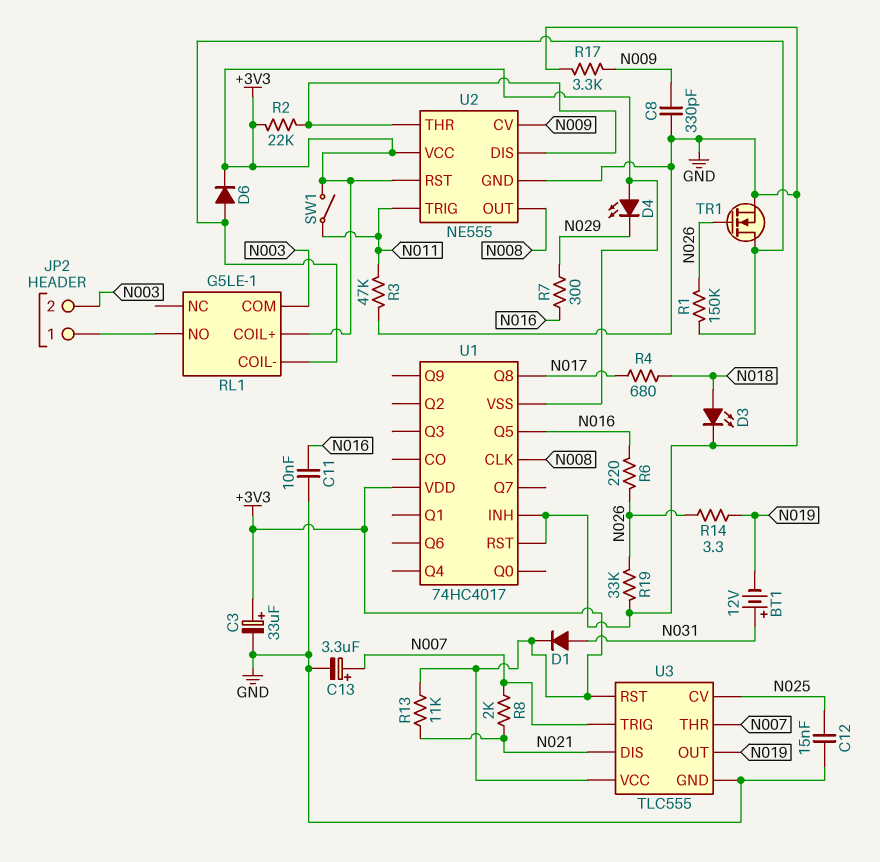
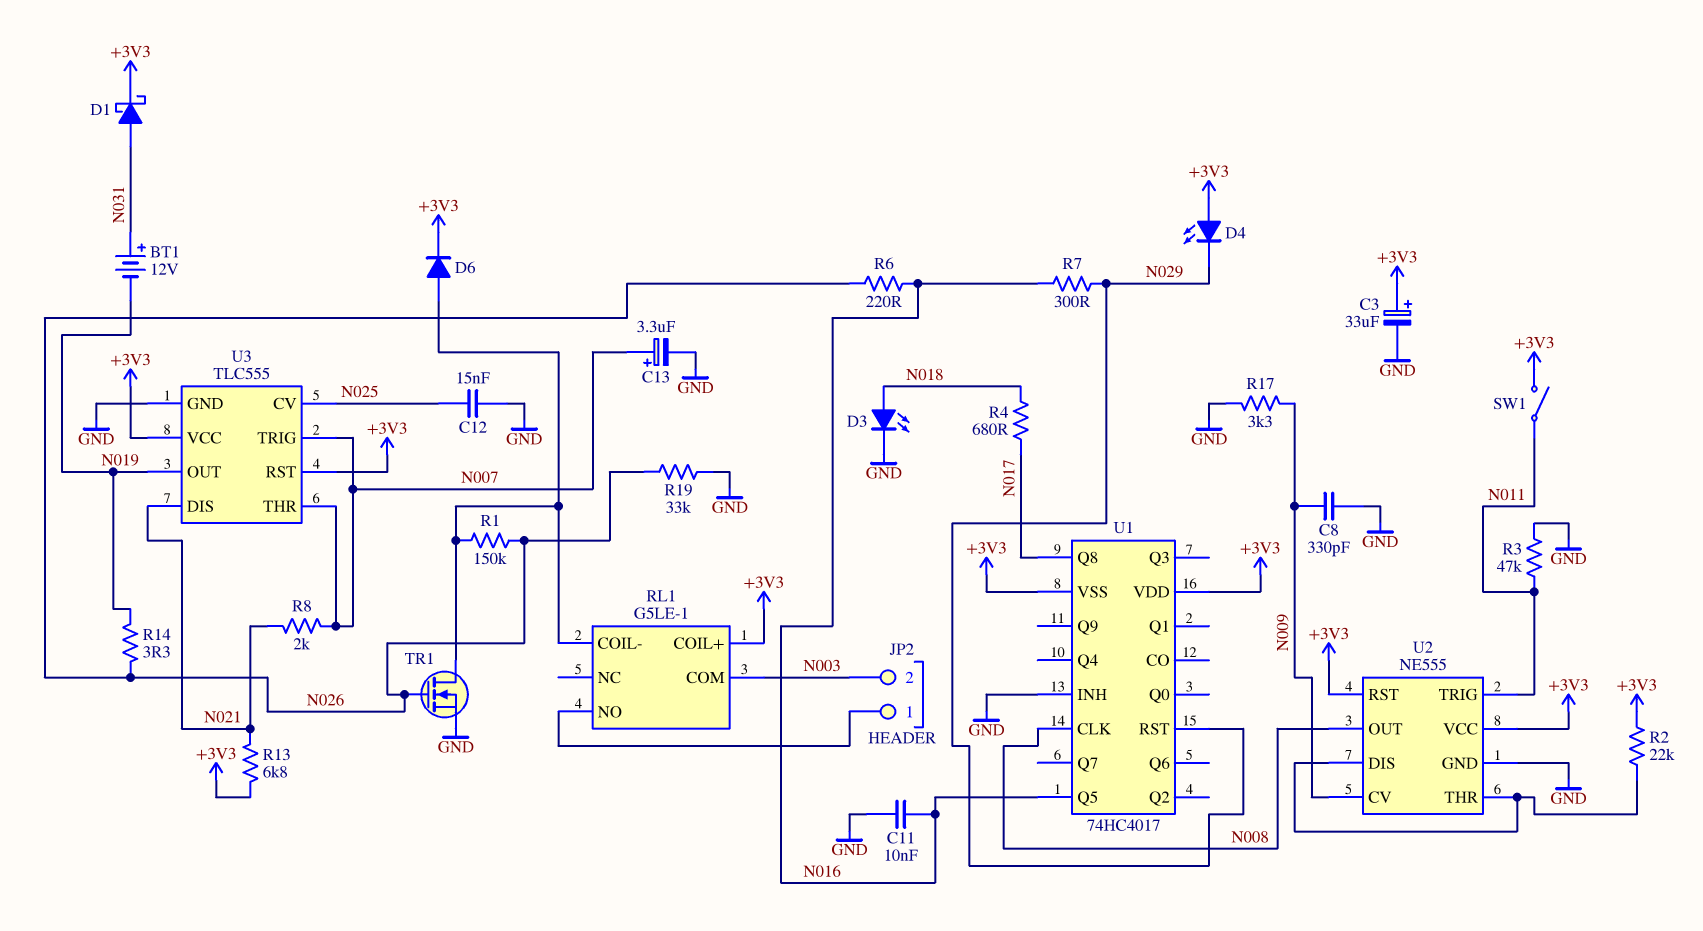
D1: diode (A N031, K +3V3) -> schottky (A N031, K +3V3)
R13: 11k (+3V3, N021) -> 6.8k (+3V3, N021)
U1 pin RST: GND -> N029

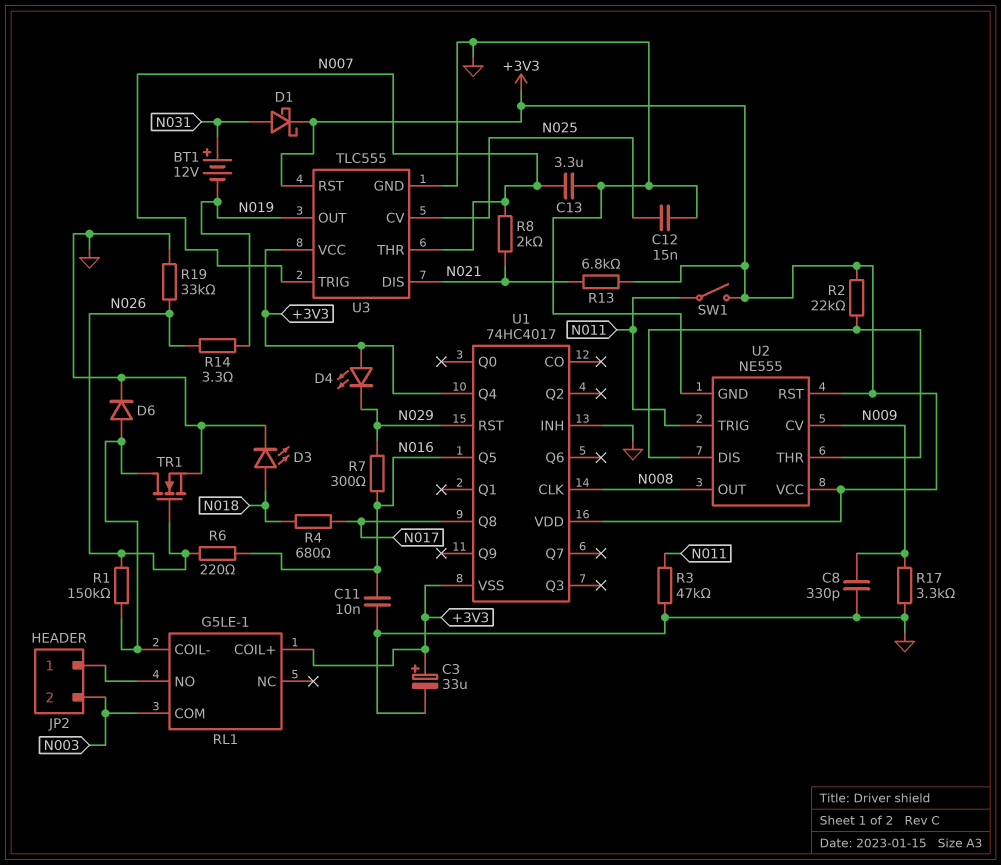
C13: 3.3uF (plus N007, minus GND) -> 3.3uF (GND, N007)
D6: diode (A RL1/COIL-, K +3V3) -> diode (A RL1/COIL-, K GND)
U1 pin Q4: none -> +3V3

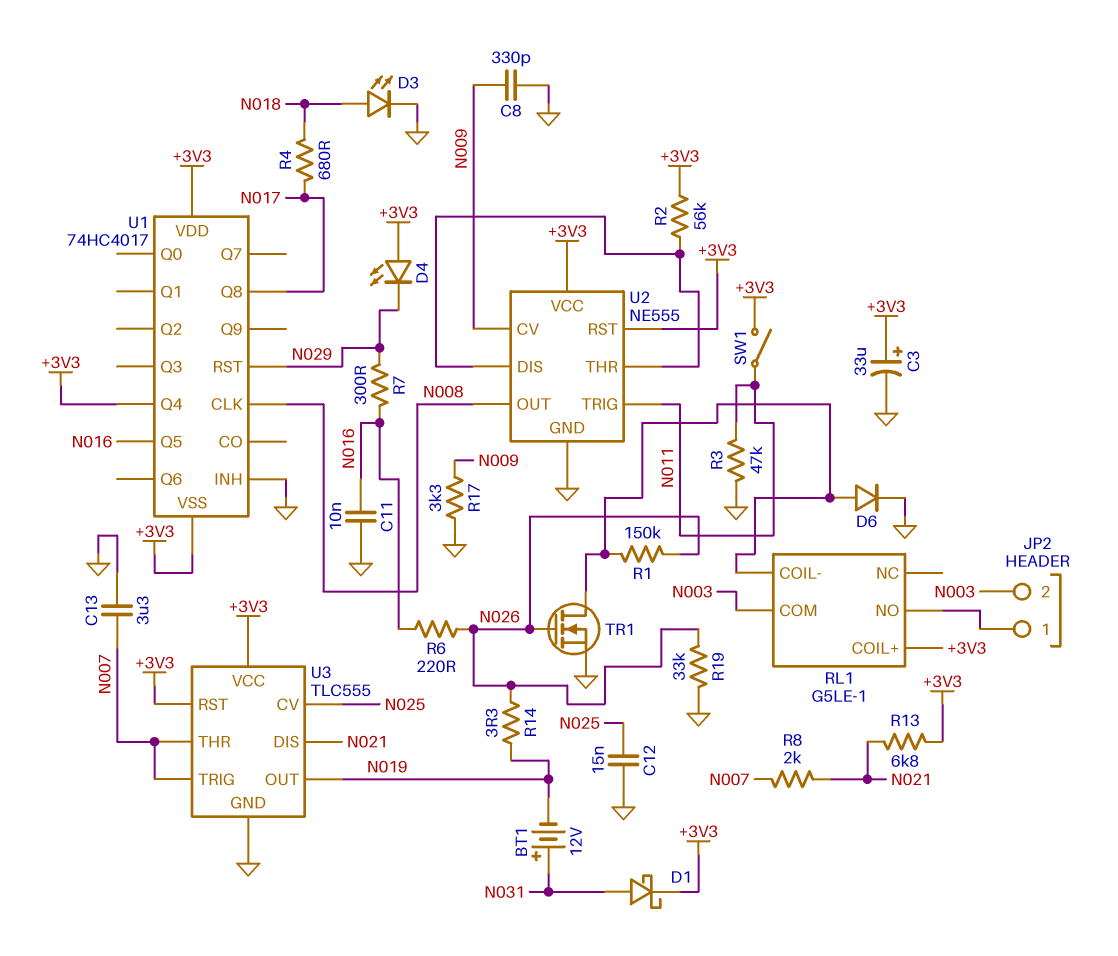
R2: 22k (+3V3, U2/DIS) -> 56k (+3V3, U2/DIS)

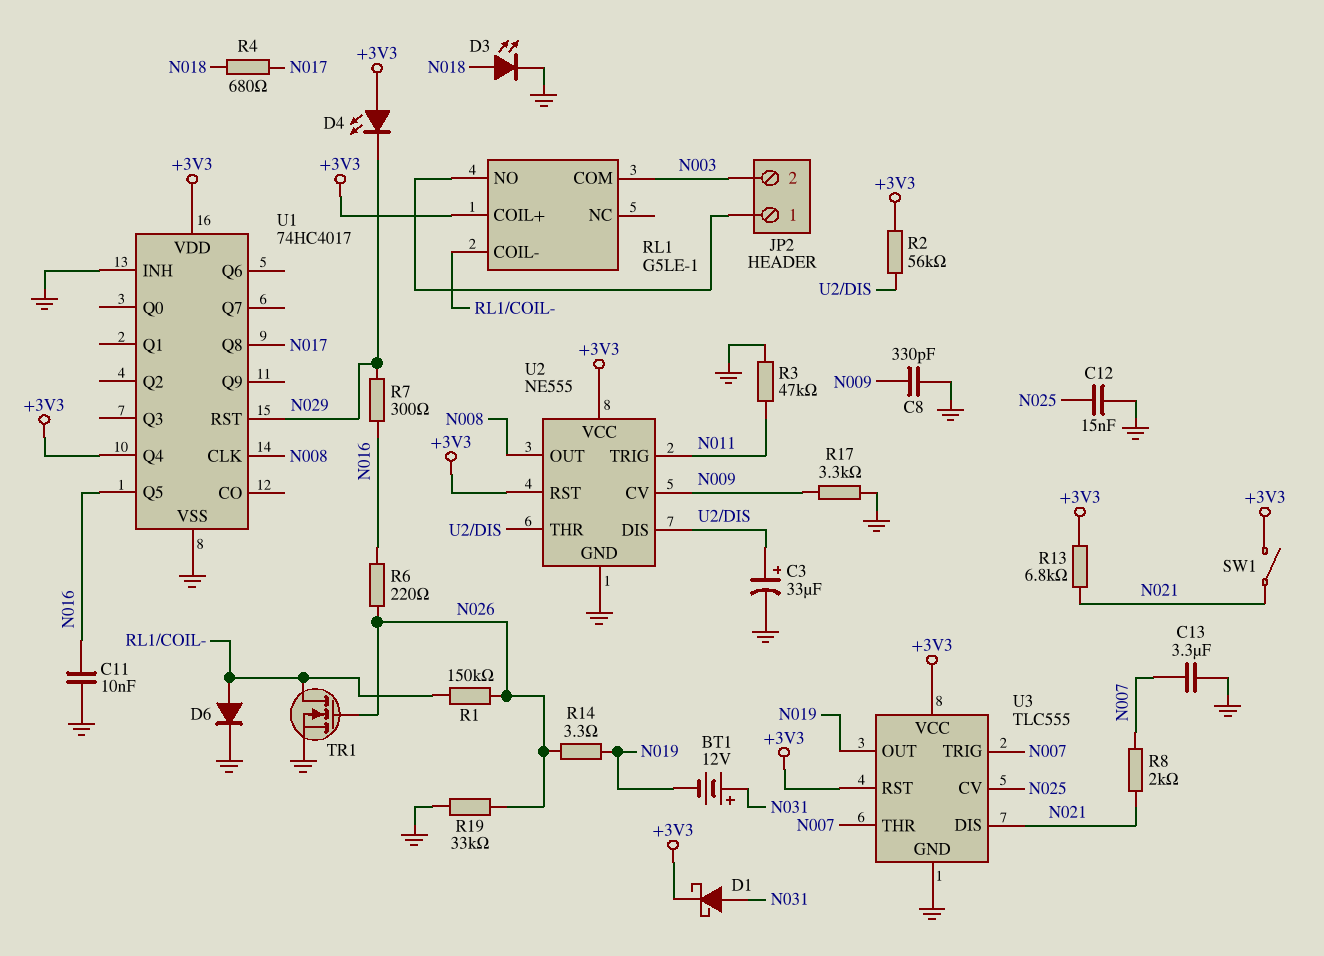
C3: 33uF (plus +3V3, minus GND) -> 33uF (plus U2/DIS, minus GND)
SW1: switch (+3V3, N011) -> switch (+3V3, N021)
U1 pin VSS: +3V3 -> GND

